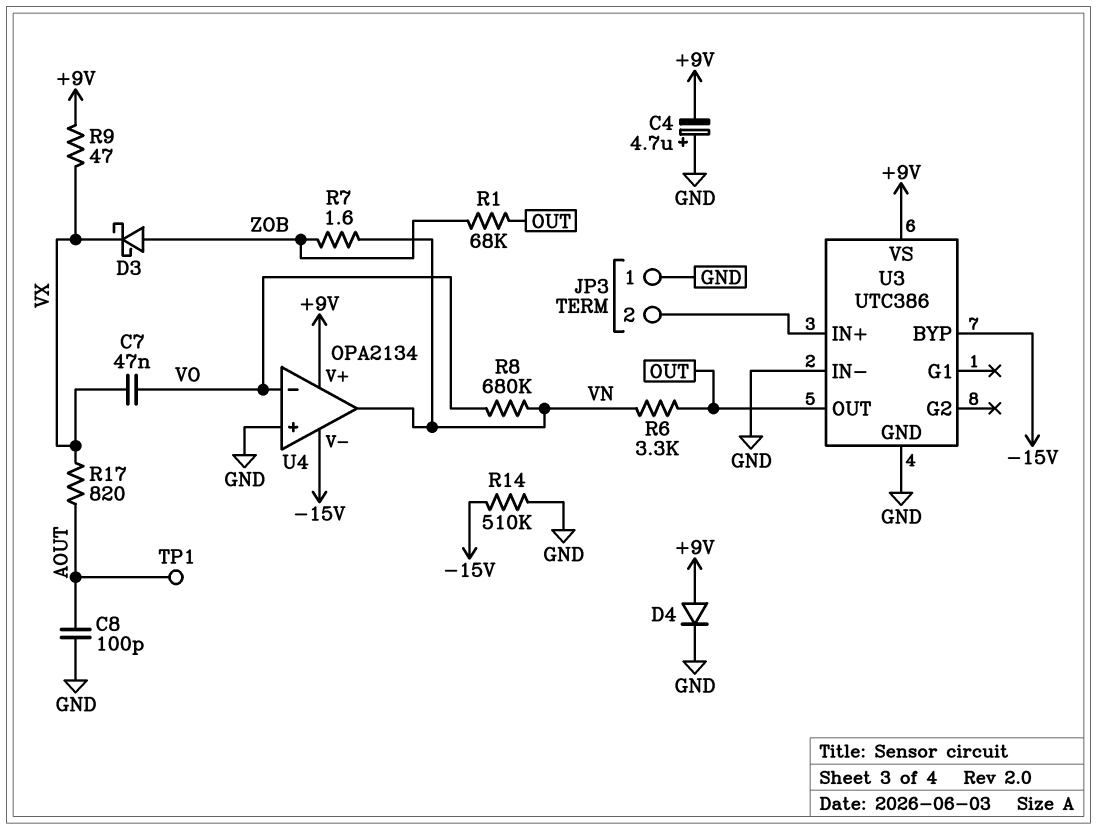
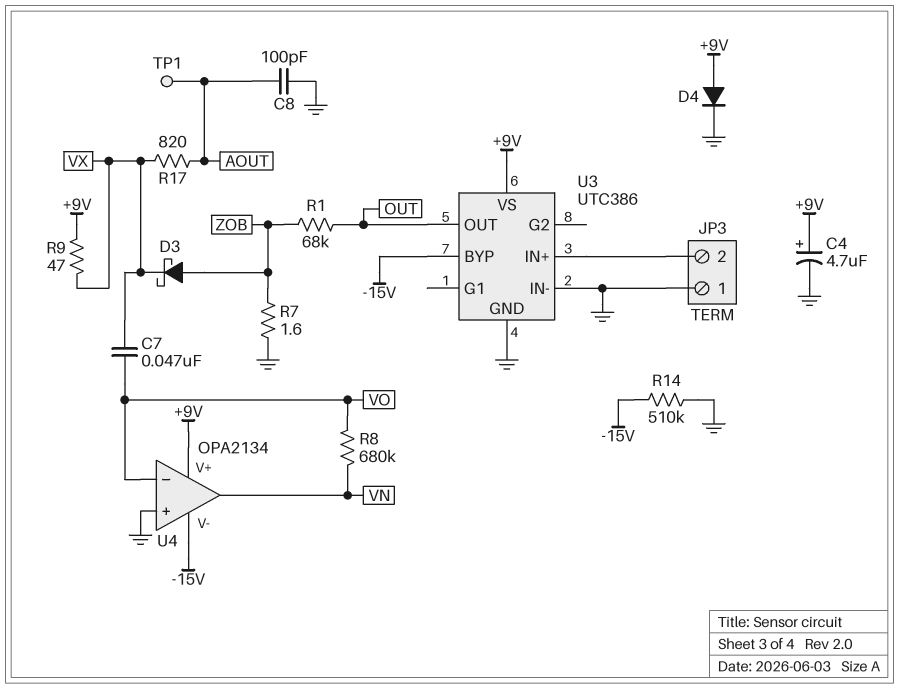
C4: 4.7uF (plus GND, minus +9V) -> 4.7uF (plus +9V, minus GND)
R6: 3.3k (OUT, VN) -> none
R7: 1.6 (VN, ZOB) -> 1.6 (GND, ZOB)

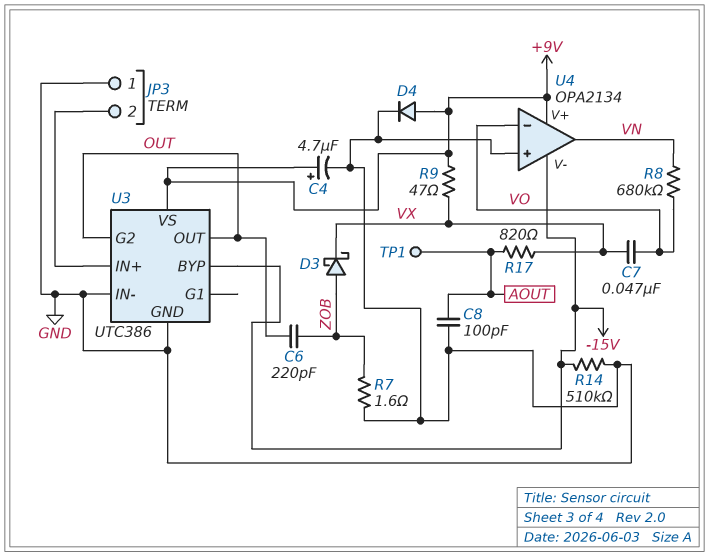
C6: none -> 220pF (OUT, ZOB)
R1: 68k (OUT, ZOB) -> none
U3 pin G2: none -> OUT

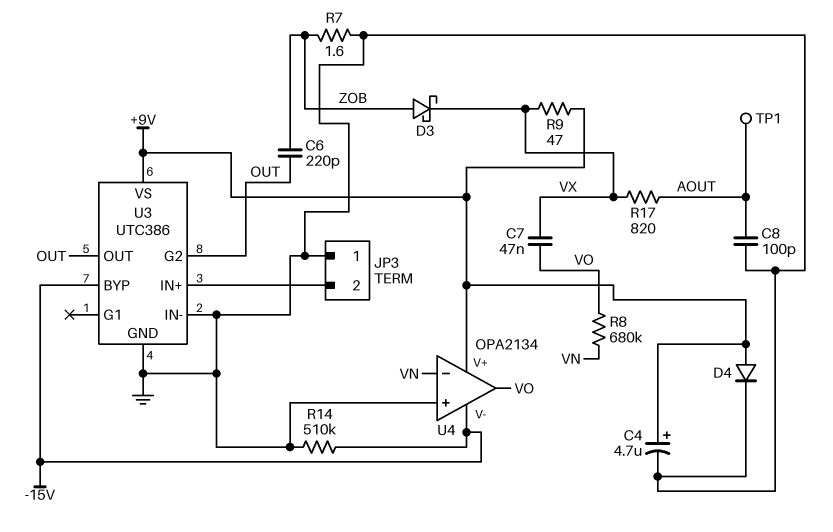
U4 pin in-: VO -> VN
U4 pin out: VN -> VO

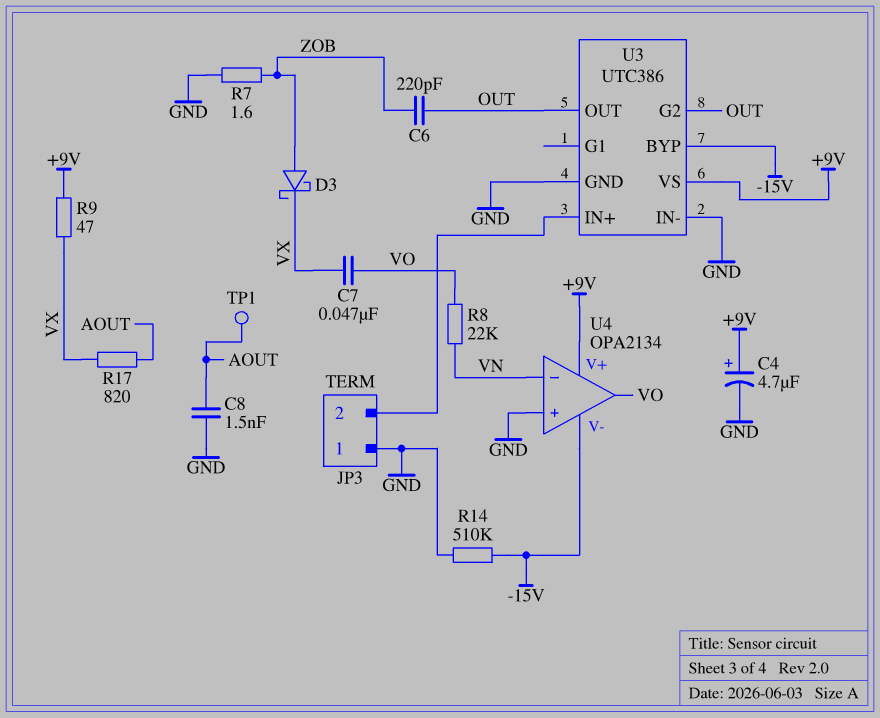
C8: 100pF (AOUT, GND) -> 1.5nF (AOUT, GND)
D4: diode (A +9V, K GND) -> none
R8: 680k (VN, VO) -> 22k (VN, VO)

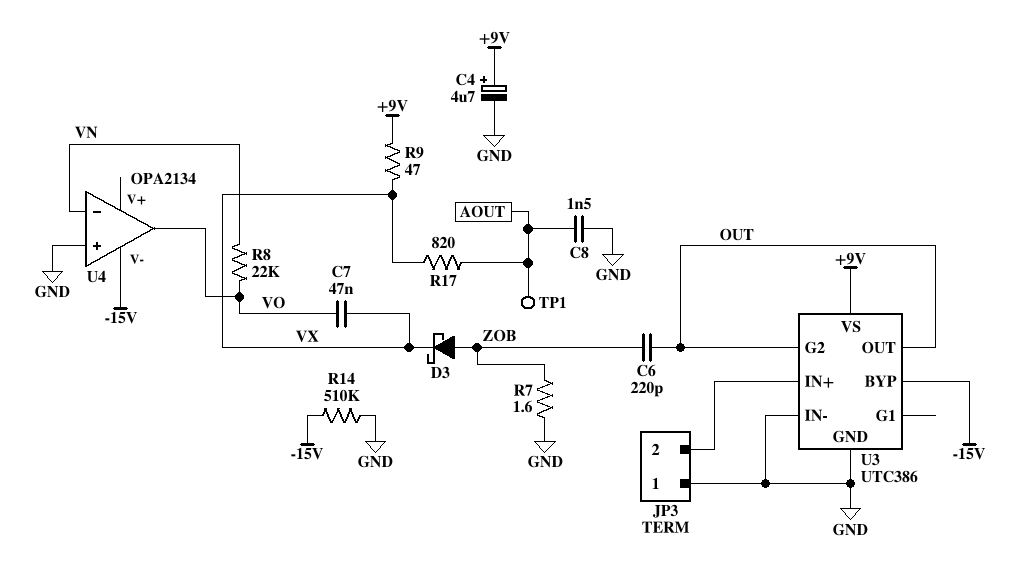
U4 pin V+: +9V -> none

